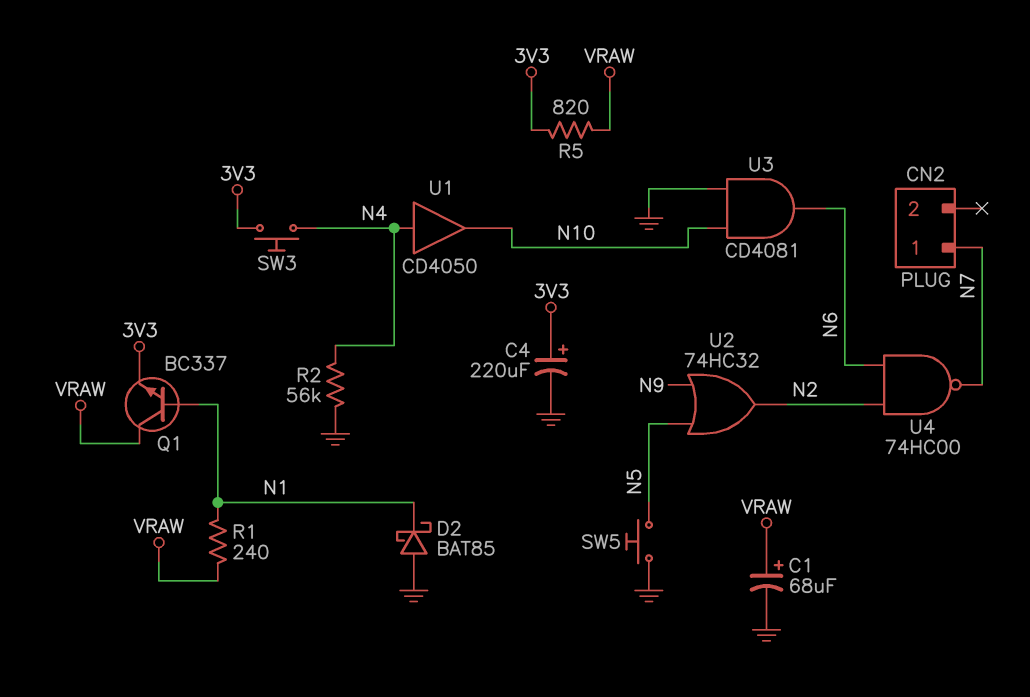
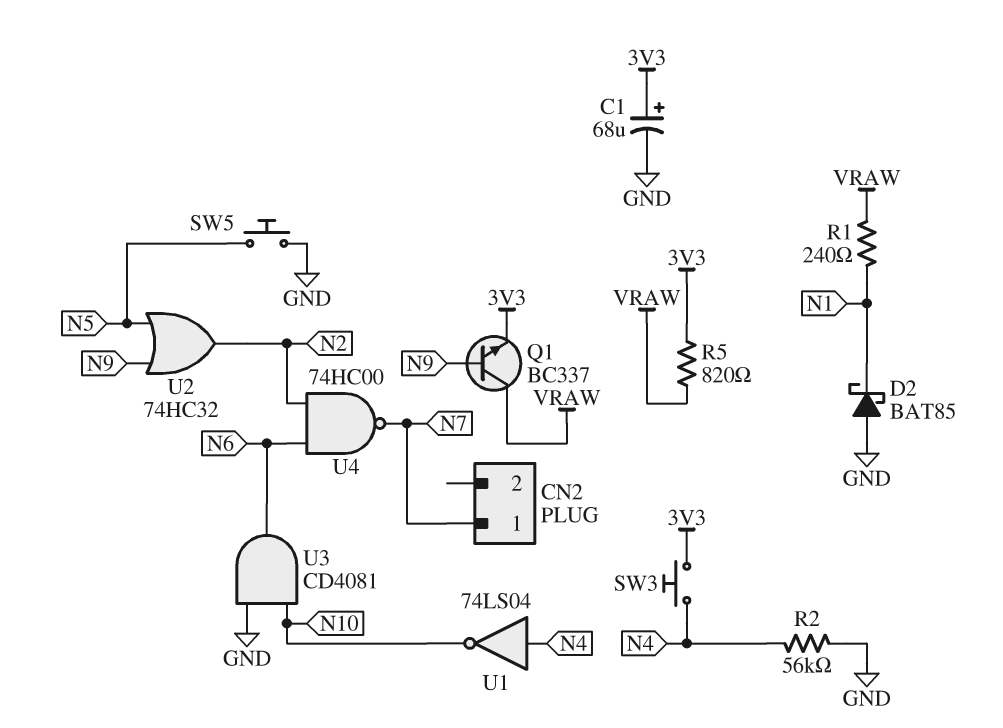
C1: 68uF (plus VRAW, minus GND) -> 68uF (plus 3V3, minus GND)
C4: 220uF (plus 3V3, minus GND) -> none
Q1: NPN BC337 (B N1, C VRAW, E 3V3) -> NPN BC337 (B N9, C VRAW, E 3V3)
U1: buffer CD4050 (in N4, out N10) -> NOT 74LS04 (in N4, out N10)

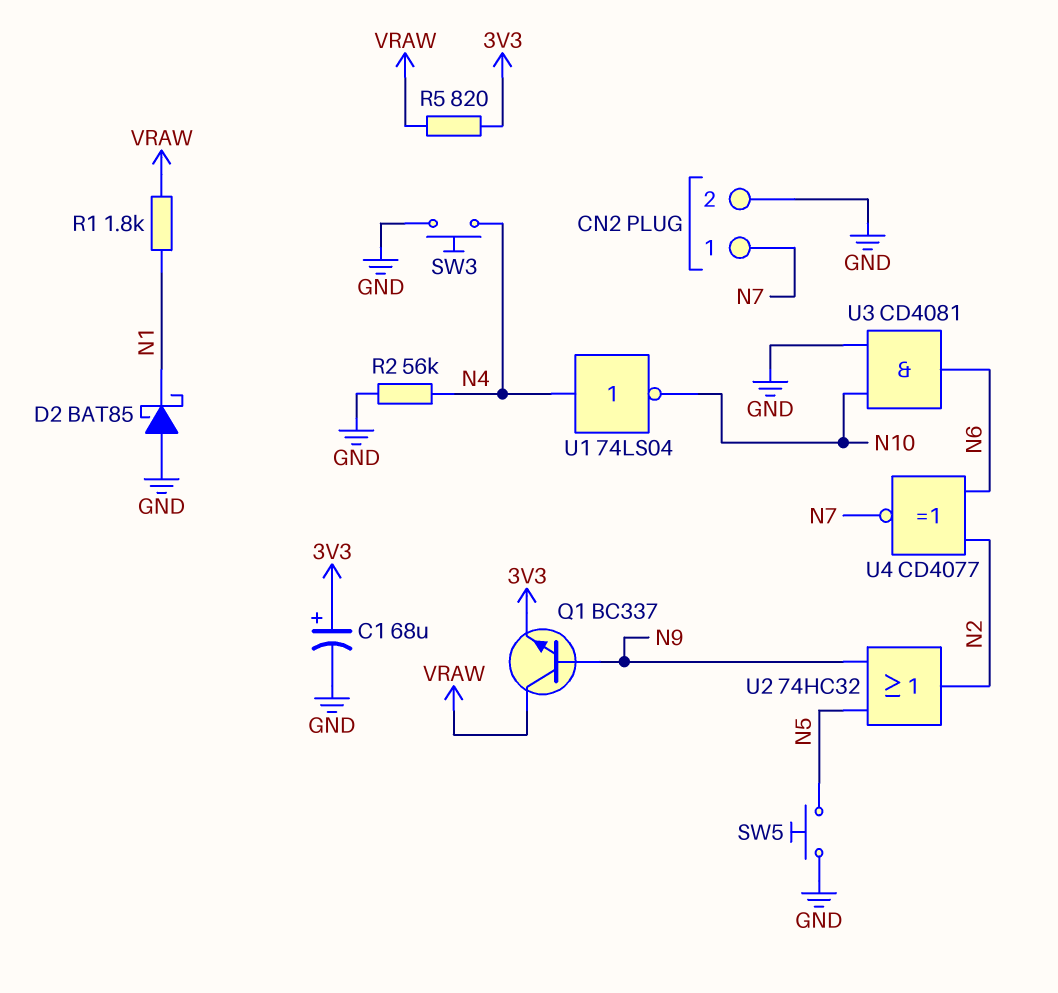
CN2 pin 2: none -> GND
R1: 240 (N1, VRAW) -> 1.8k (N1, VRAW)
SW3: button (3V3, N4) -> button (GND, N4)
U4: NAND 74HC00 (in N2, in N6, out N7) -> XNOR CD4077 (in N2, in N6, out N7)

